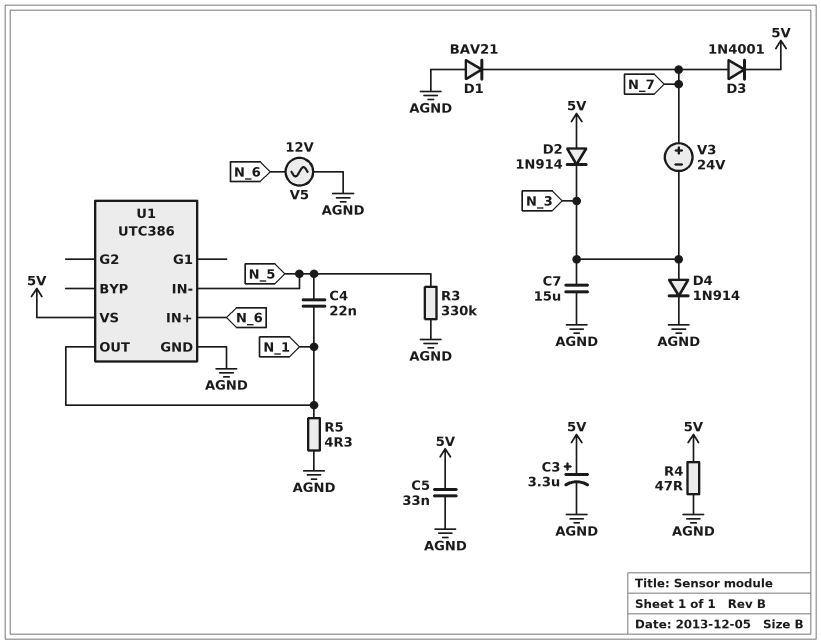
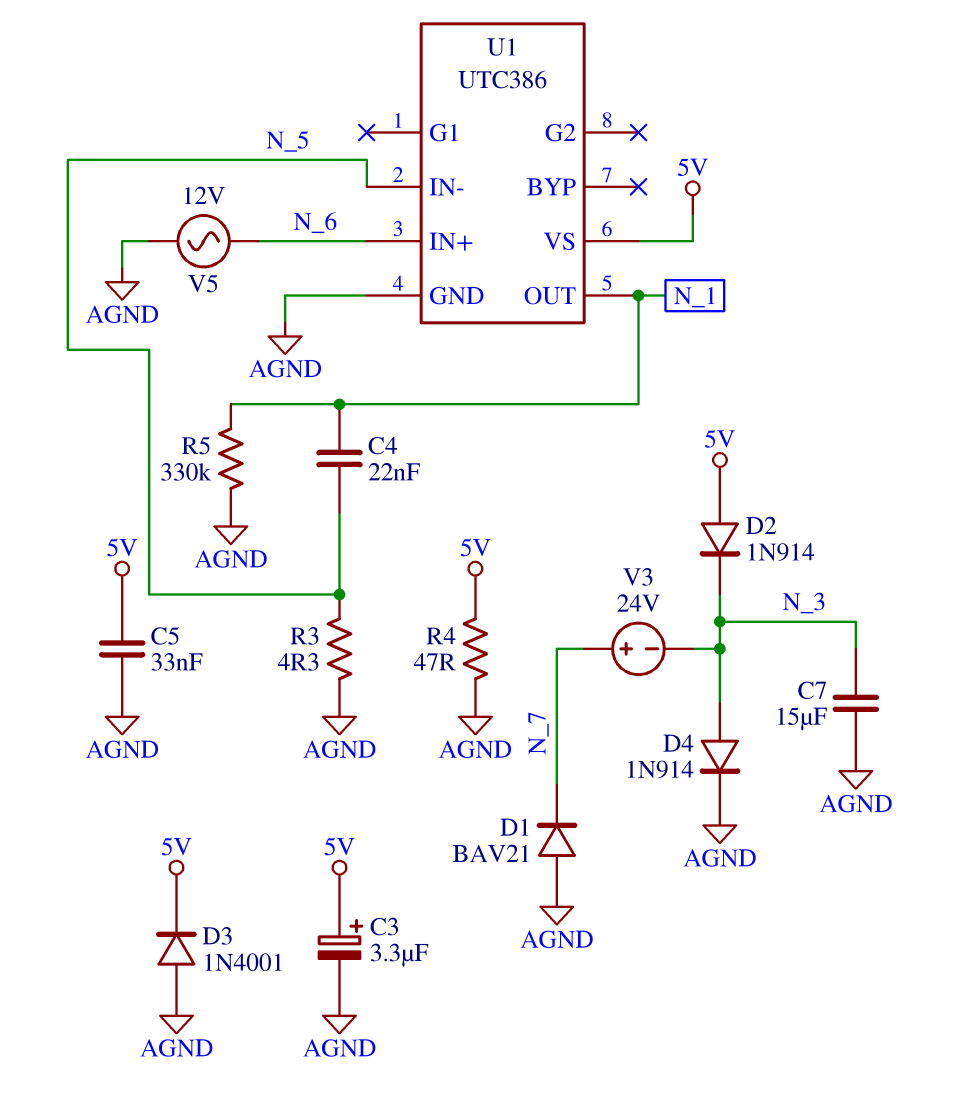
D3: diode 1N4001 (A N_7, K 5V) -> diode 1N4001 (A AGND, K 5V)
R3: 330k (AGND, N_5) -> 4.3 (AGND, N_5)
R5: 4.3 (AGND, N_1) -> 330k (AGND, N_1)

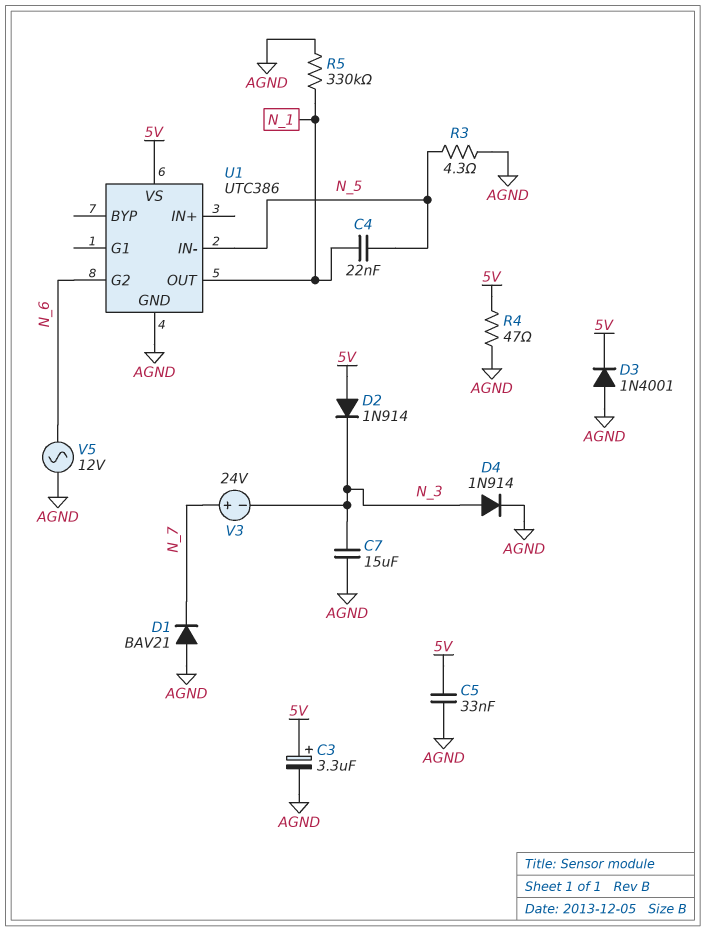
U1 pin G2: none -> N_6
U1 pin IN+: N_6 -> none

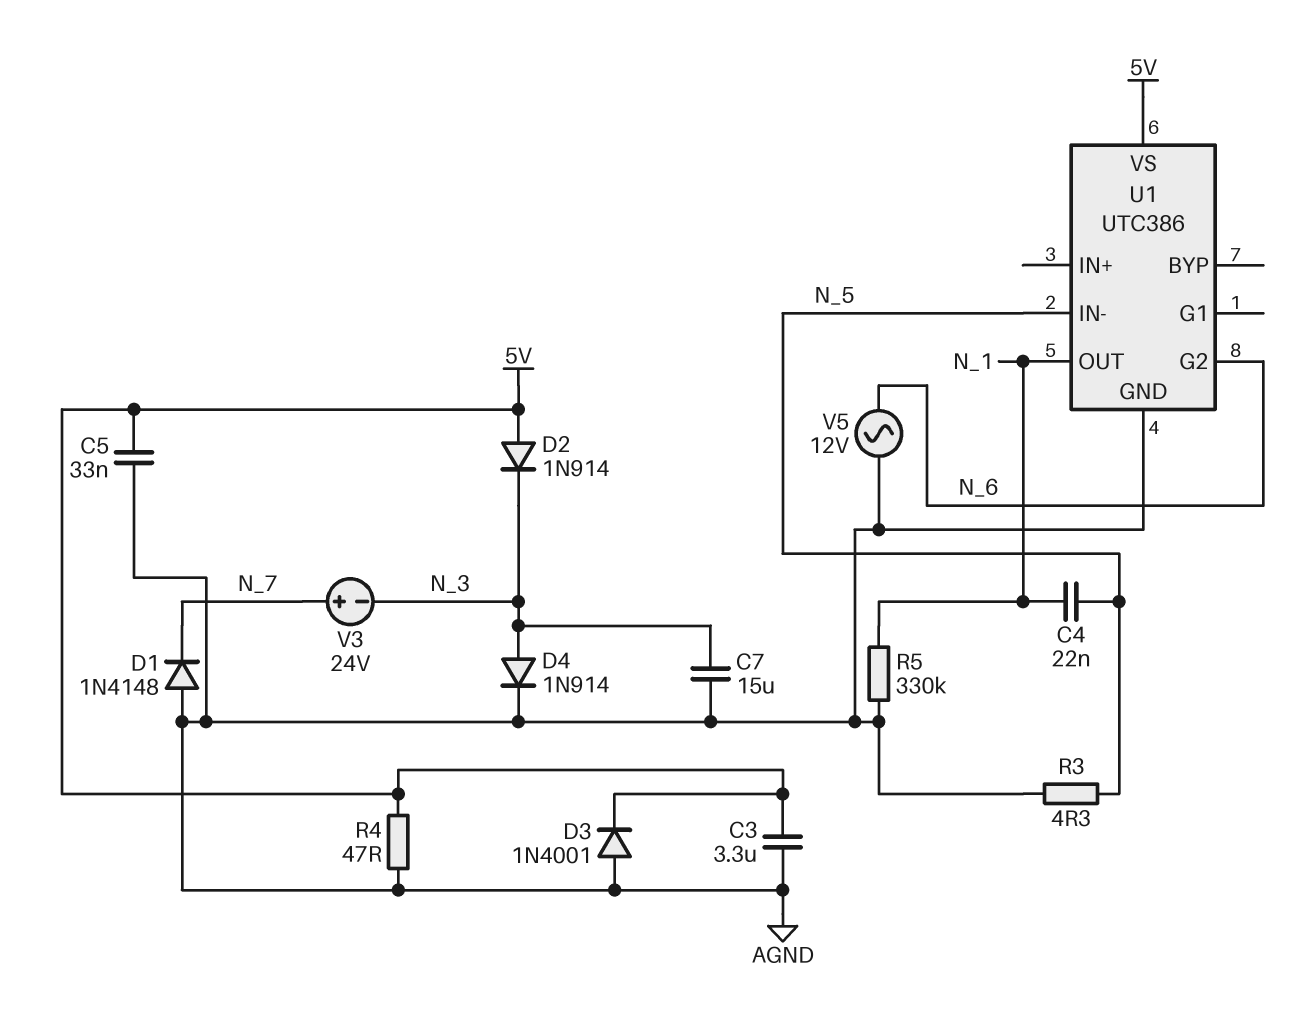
C3: 3.3uF (plus 5V, minus AGND) -> 3.3uF (5V, AGND)
D1: diode BAV21 (A AGND, K N_7) -> diode 1N4148 (A AGND, K N_7)

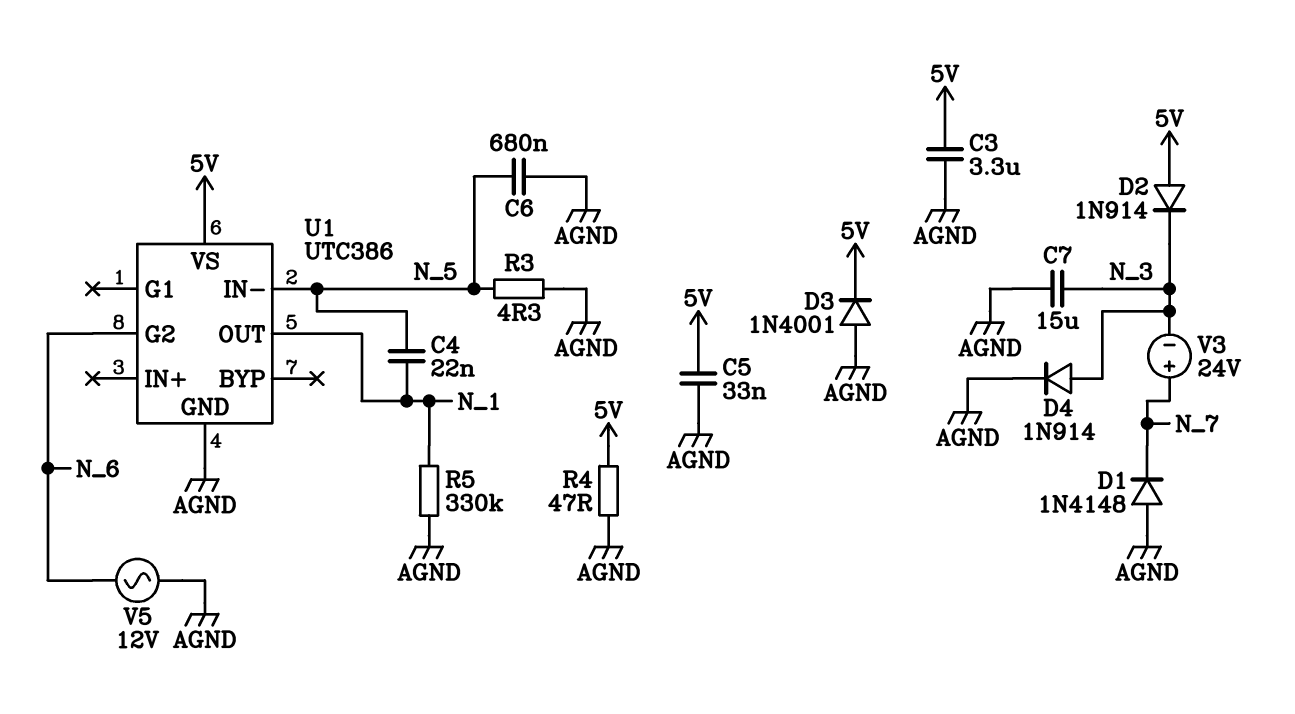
C6: none -> 680nF (AGND, N_5)

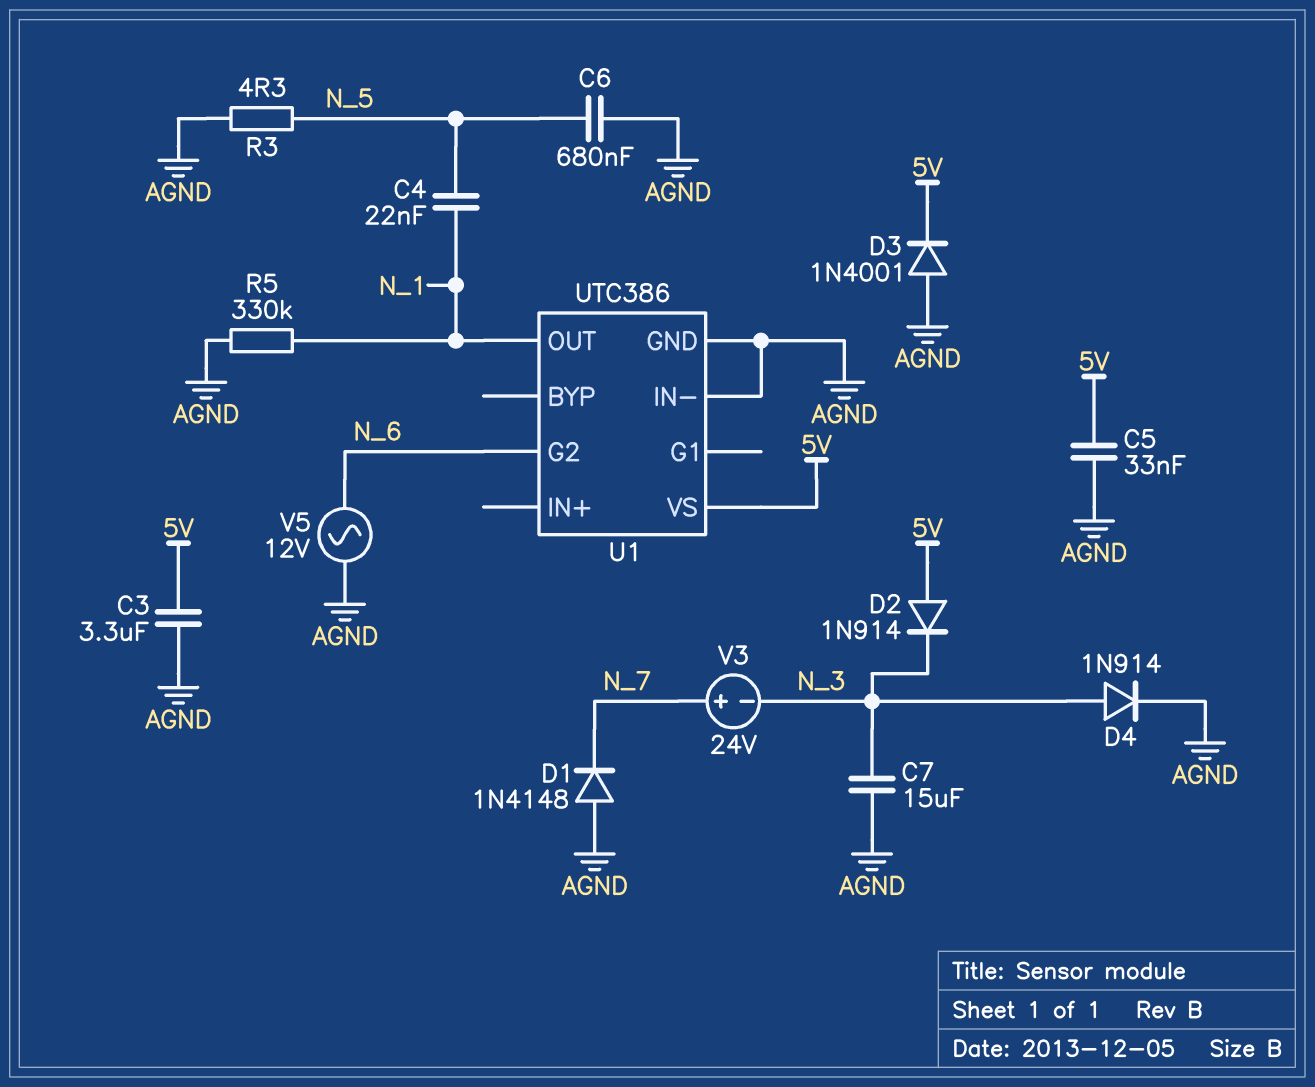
R4: 47 (5V, AGND) -> none
U1 pin IN-: N_5 -> AGND

